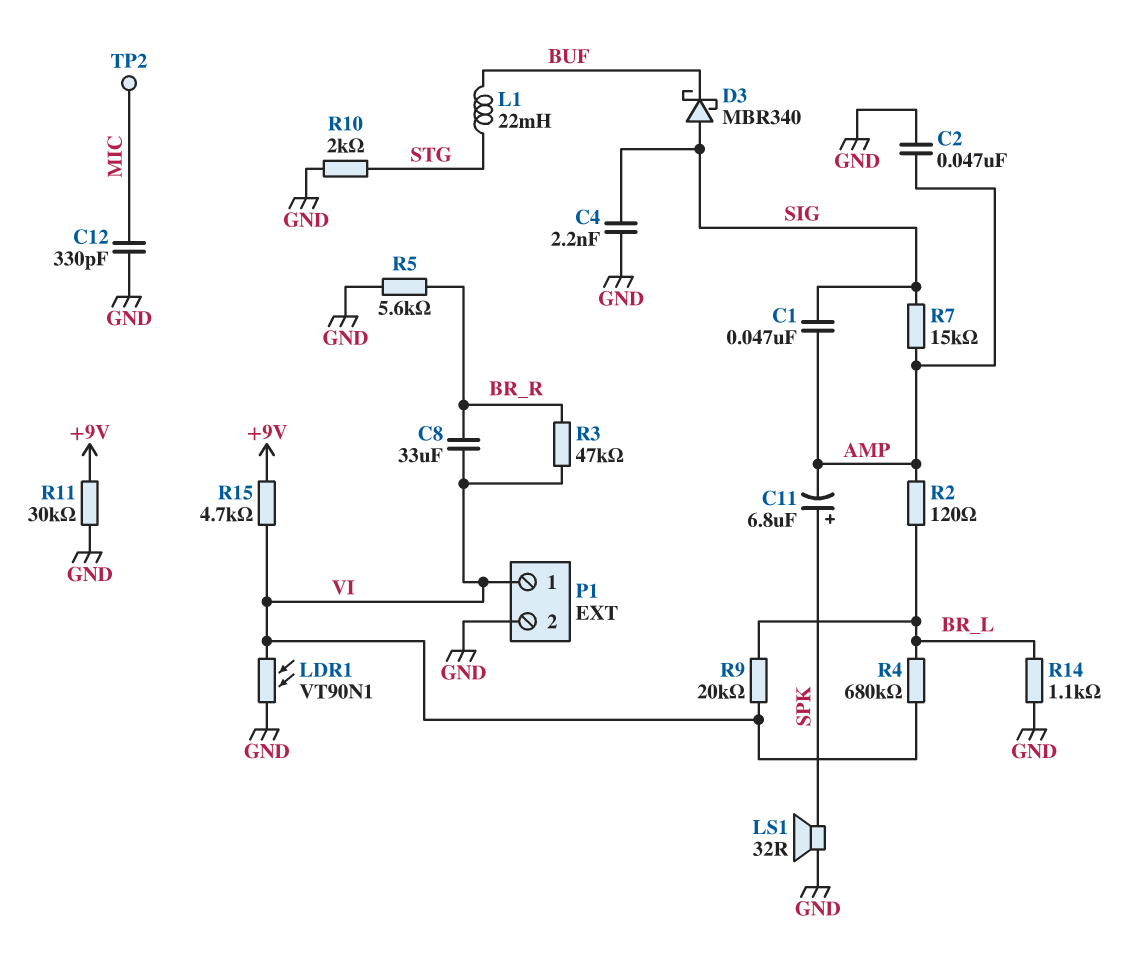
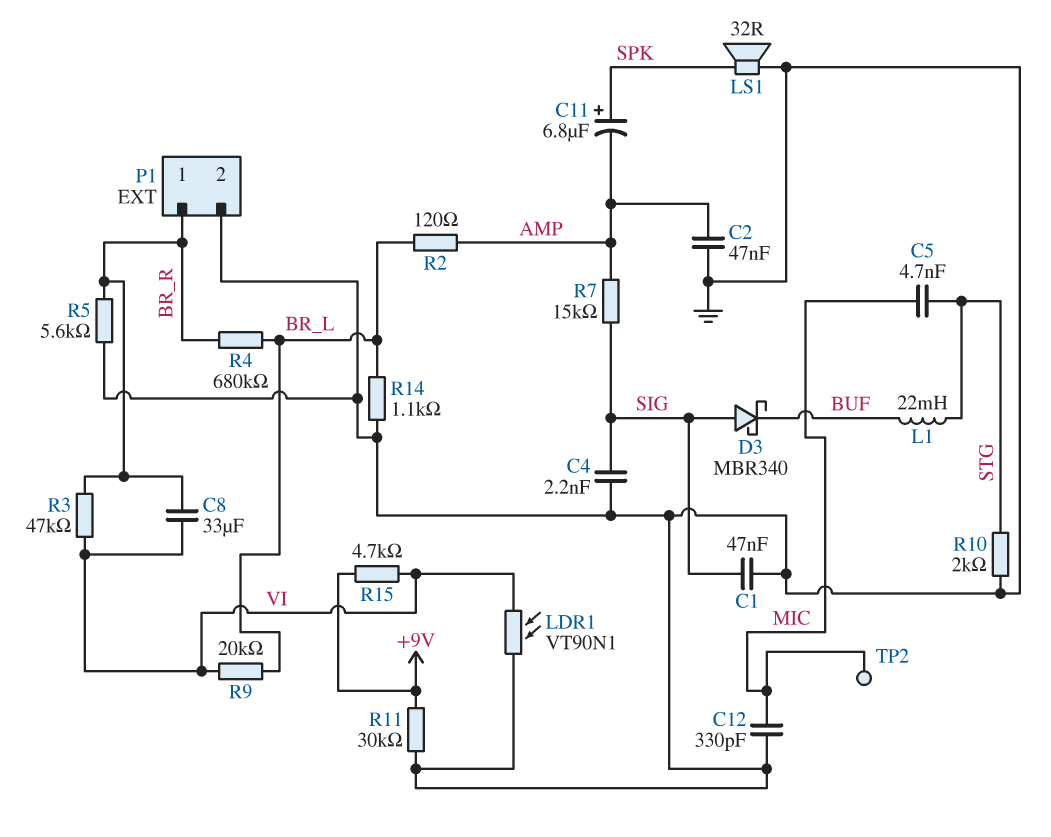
C1: 47nF (AMP, SIG) -> 47nF (GND, SIG)
C5: none -> 4.7nF (MIC, STG)
P1 pin 1: VI -> BR_R
R4: 680k (BR_L, VI) -> 680k (BR_L, BR_R)

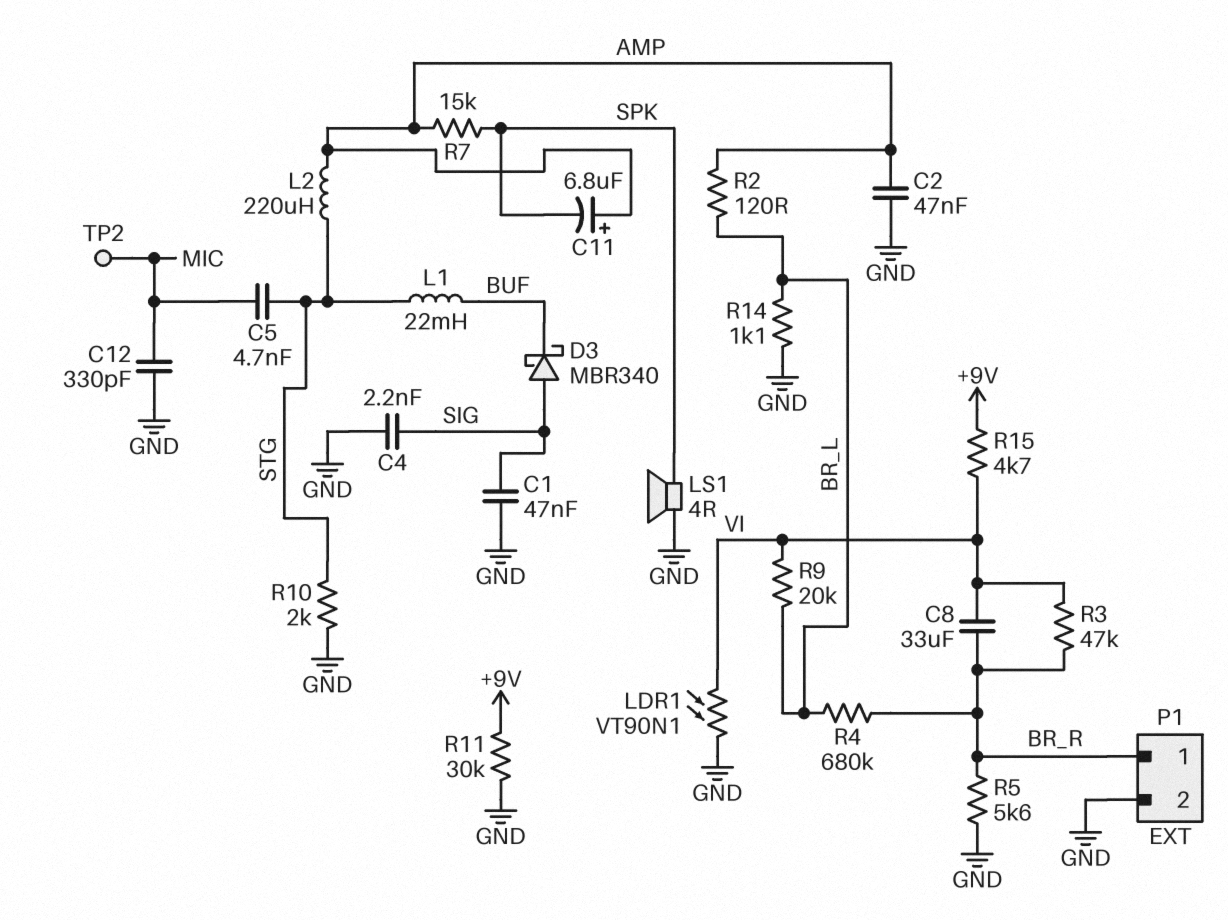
C11: 6.8uF (plus SPK, minus AMP) -> 6.8uF (plus AMP, minus SPK)
L2: none -> 220uH (AMP, STG)
LS1: speaker 32R (GND, SPK) -> speaker 4R (GND, SPK)
R7: 15k (AMP, SIG) -> 15k (AMP, SPK)

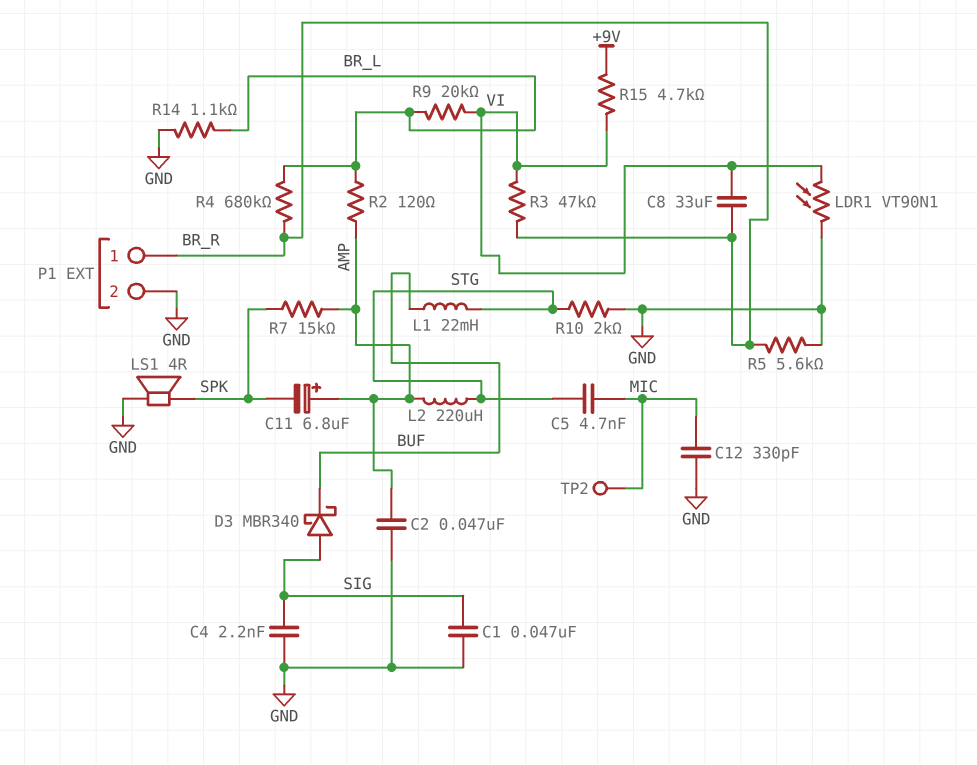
R11: 30k (+9V, GND) -> none

